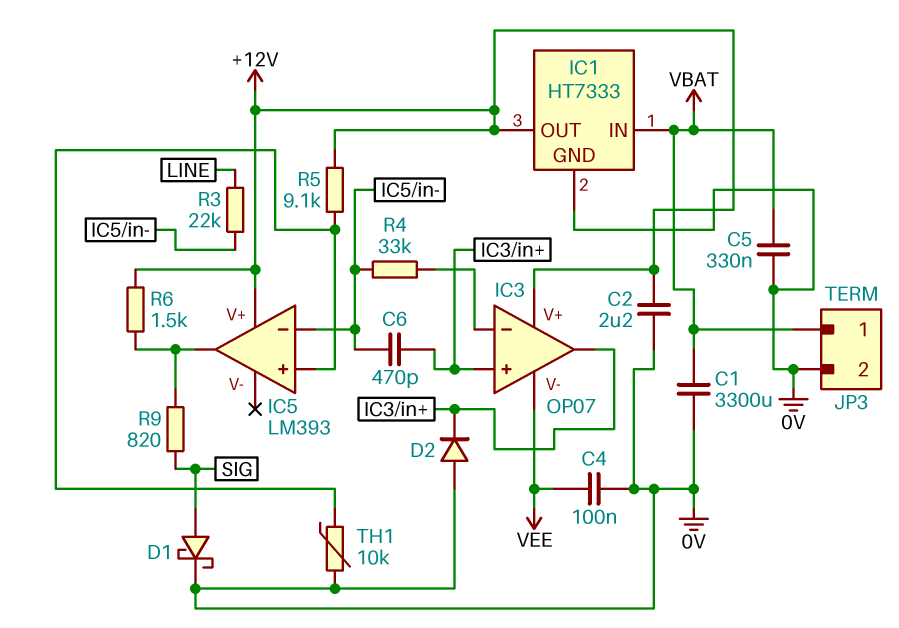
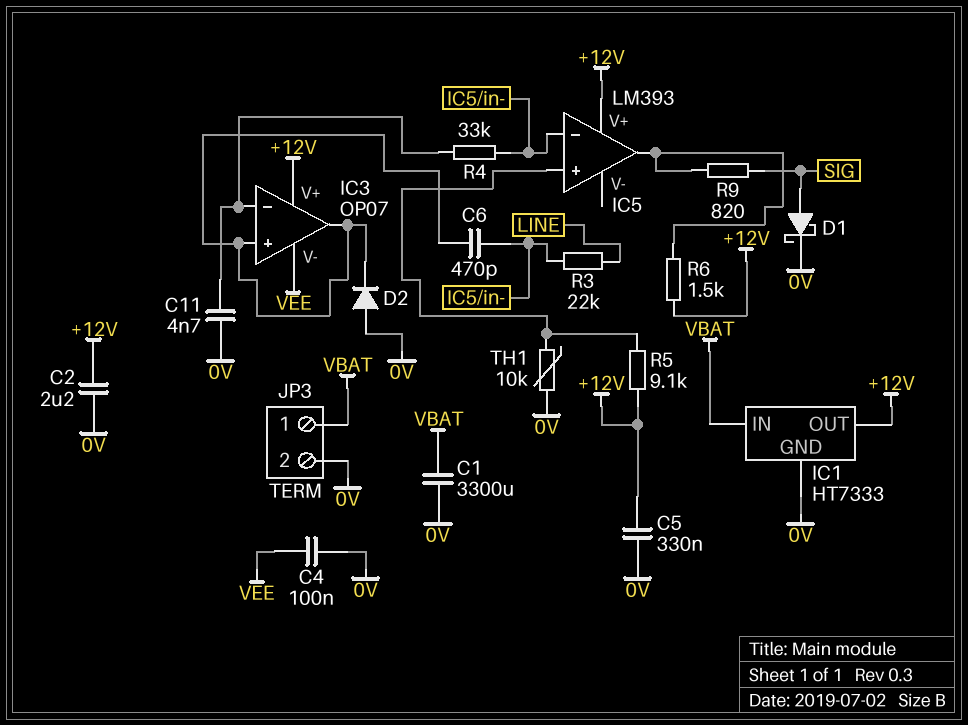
C5: 330nF (0V, VBAT) -> 330nF (+12V, 0V)
C11: none -> 4.7nF (0V, IC3/in-)

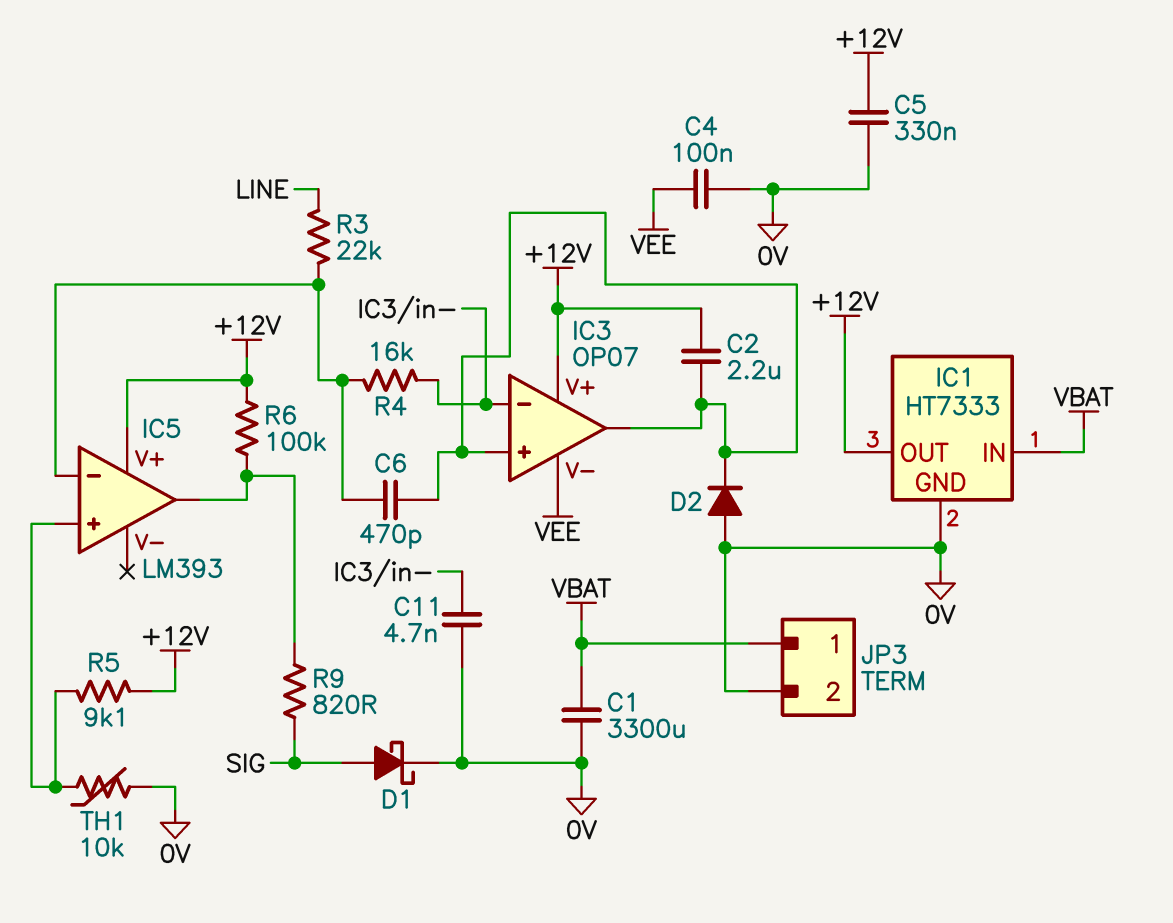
C2: 2.2uF (+12V, 0V) -> 2.2uF (+12V, IC3/in+)
R4: 33k (IC3/in-, IC5/in-) -> 16k (IC3/in-, IC5/in-)
R6: 1.5k (+12V, IC5/out) -> 100k (+12V, IC5/out)

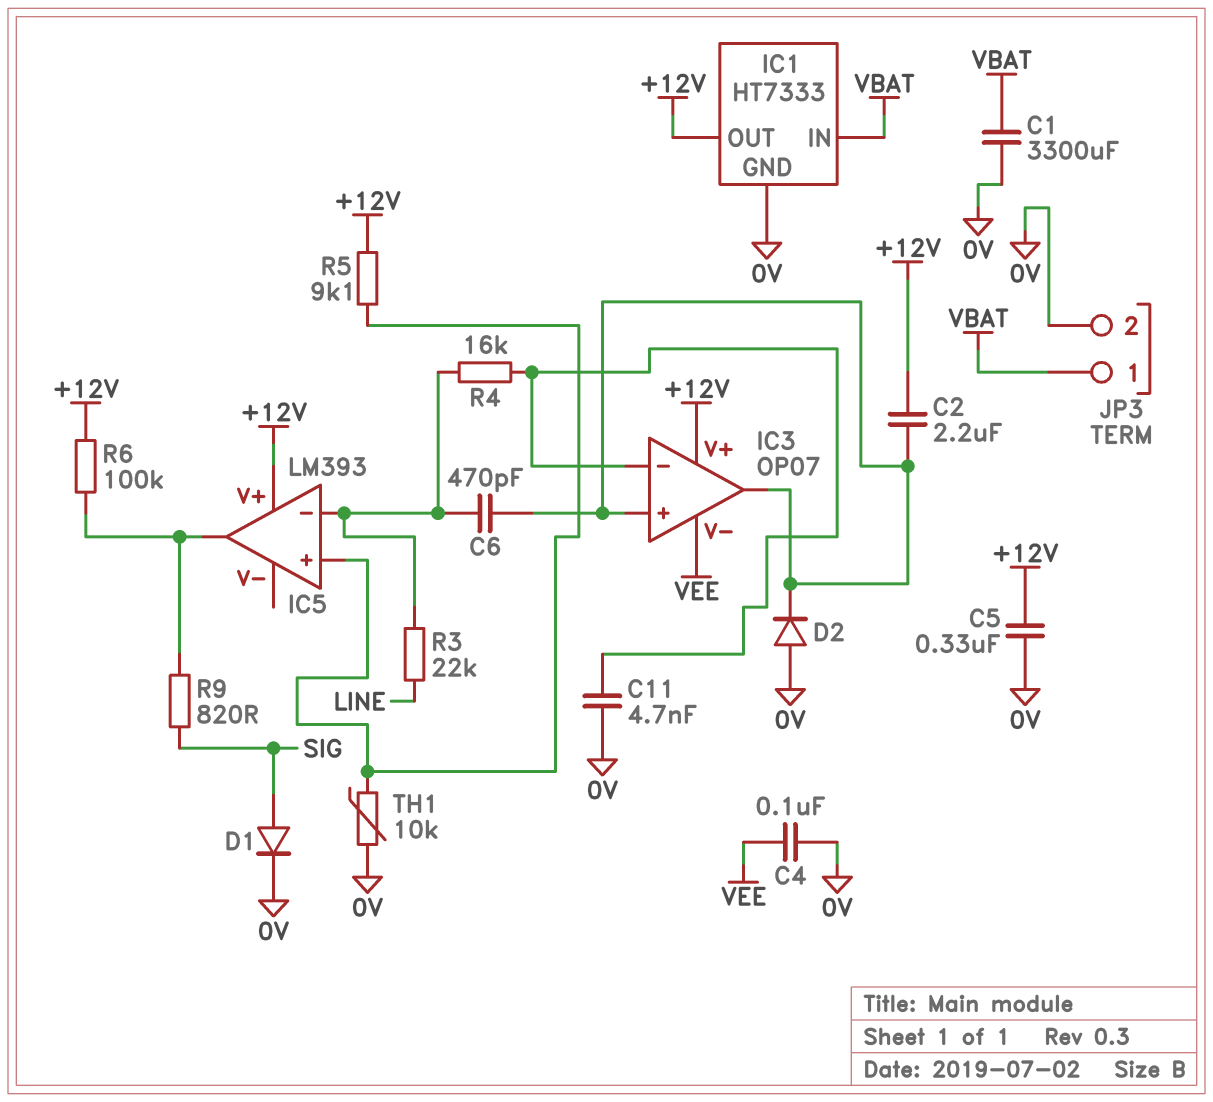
D1: schottky (A SIG, K 0V) -> diode (A SIG, K 0V)

